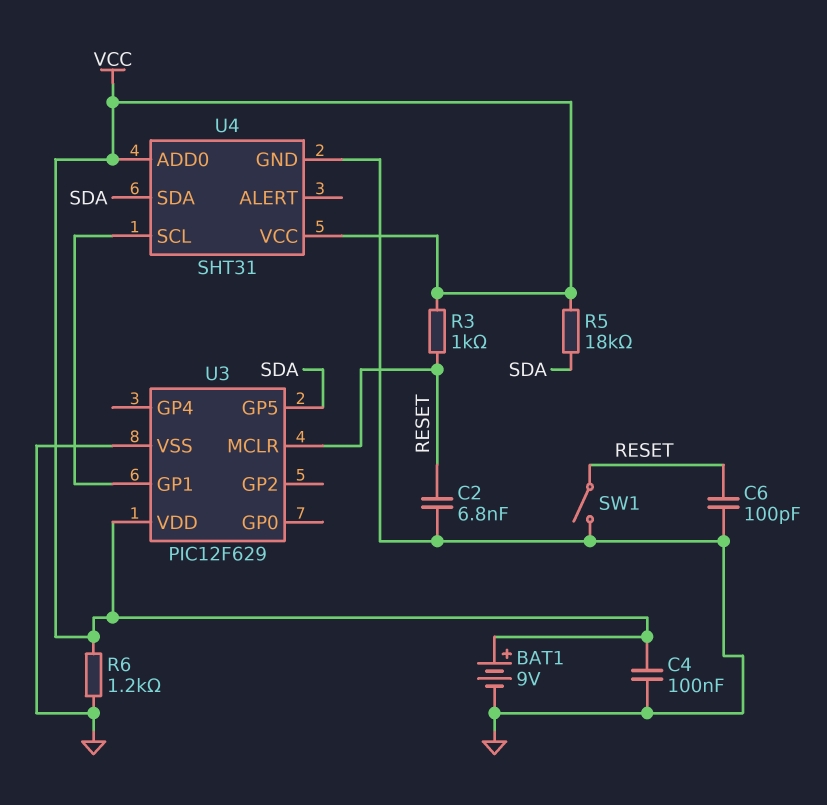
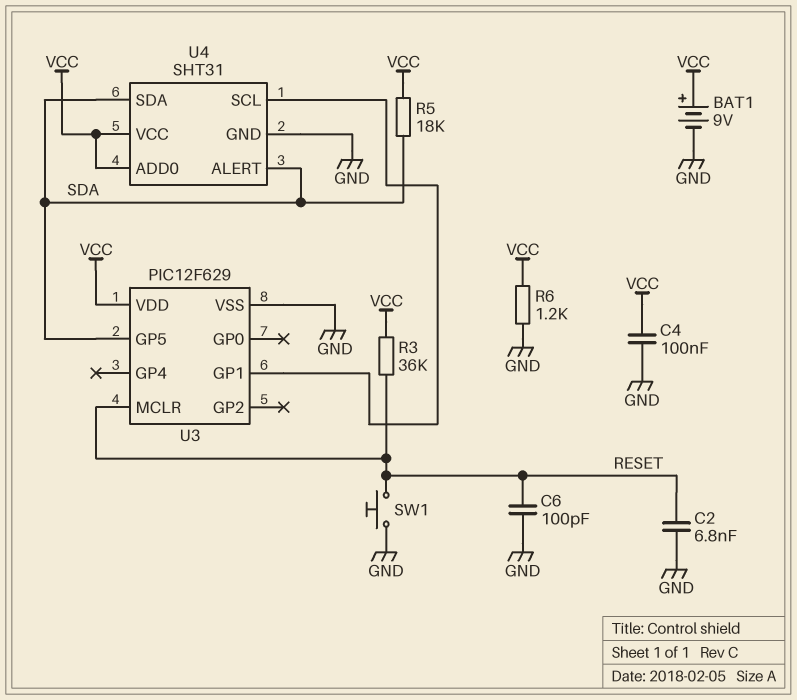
R3: 1k (RESET, VCC) -> 36k (RESET, VCC)
SW1: switch (GND, RESET) -> button (GND, RESET)
U4 pin ALERT: none -> SDA

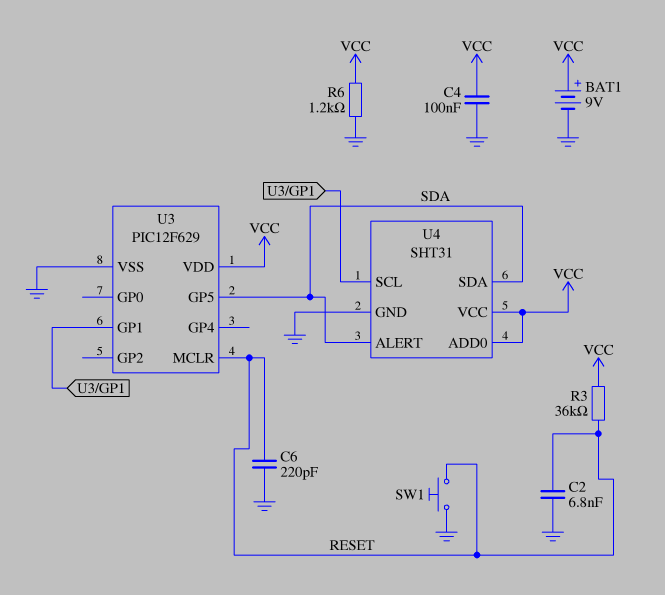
C6: 100pF (GND, RESET) -> 220pF (GND, RESET)
R5: 18k (SDA, VCC) -> none

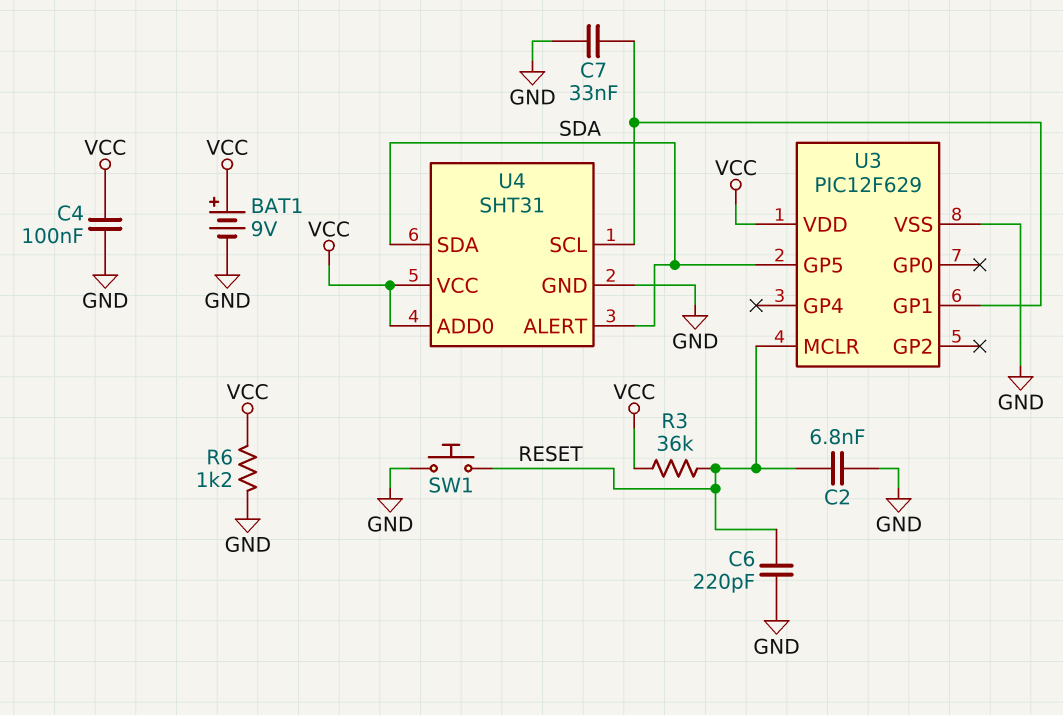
C7: none -> 33nF (GND, U3/GP1)

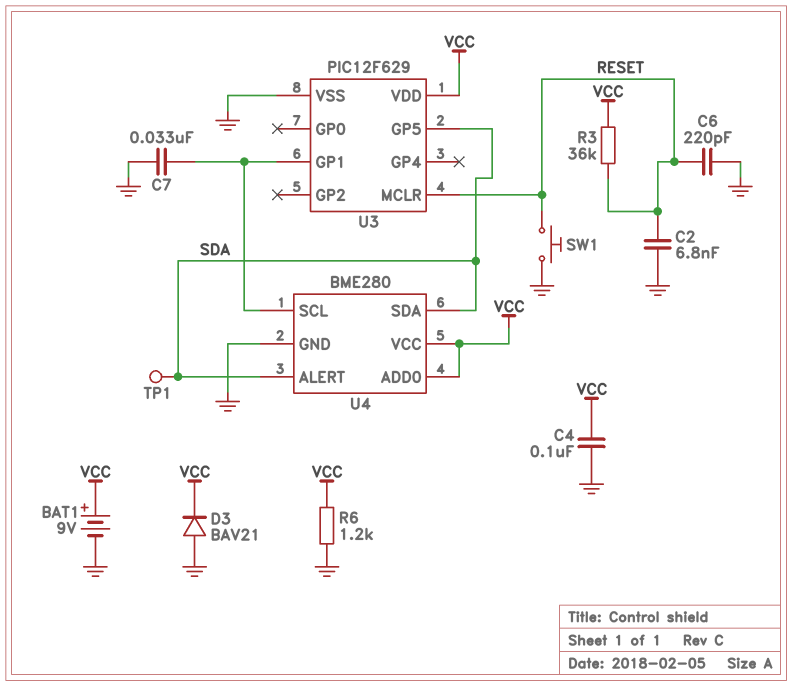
D3: none -> diode BAV21 (A GND, K VCC)
TP1: none -> test point (SDA)
U4: SHT31 -> BME280

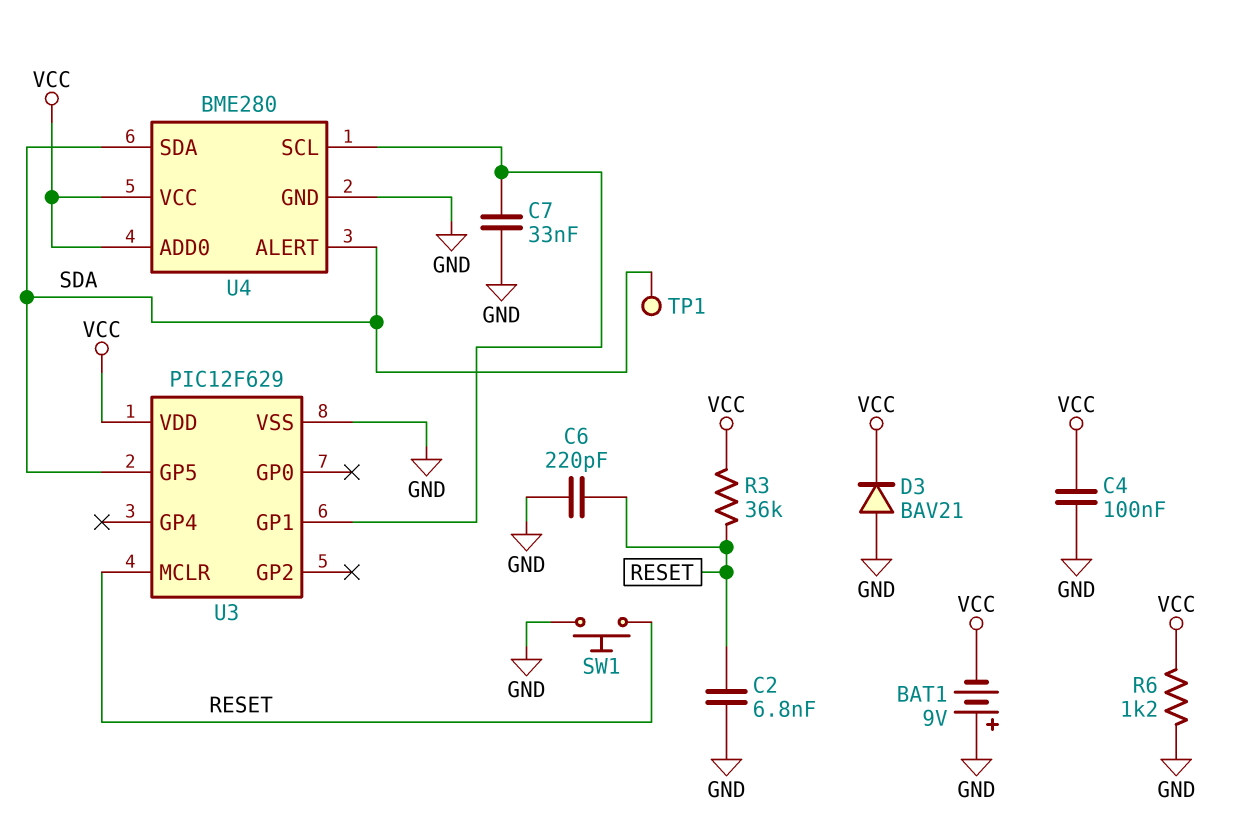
BAT1: 9V (plus VCC, minus GND) -> 9V (plus GND, minus VCC)

